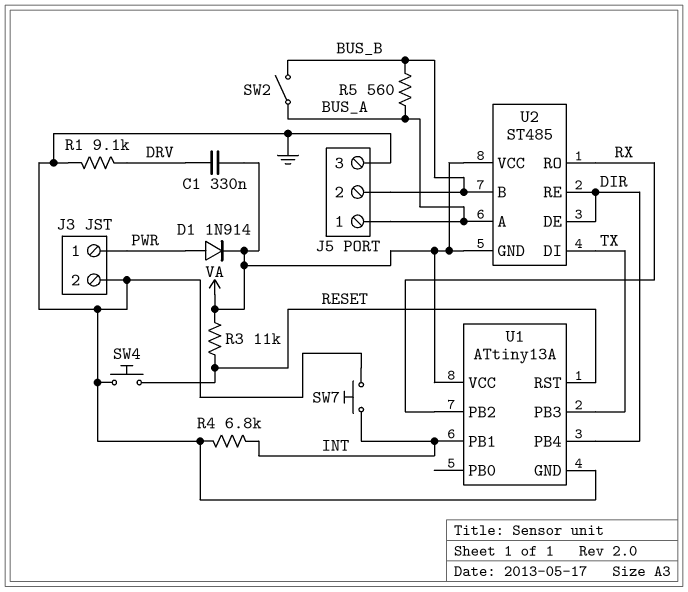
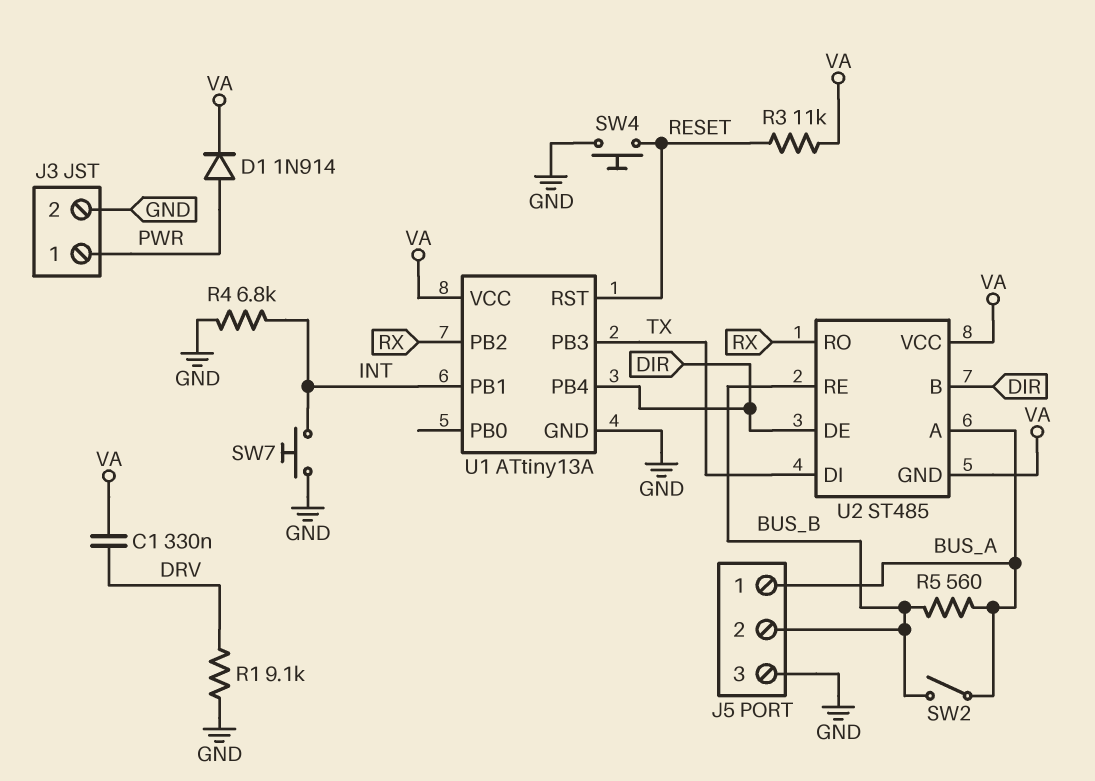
U2 pin B: BUS_B -> DIR
U2 pin RE: DIR -> BUS_B

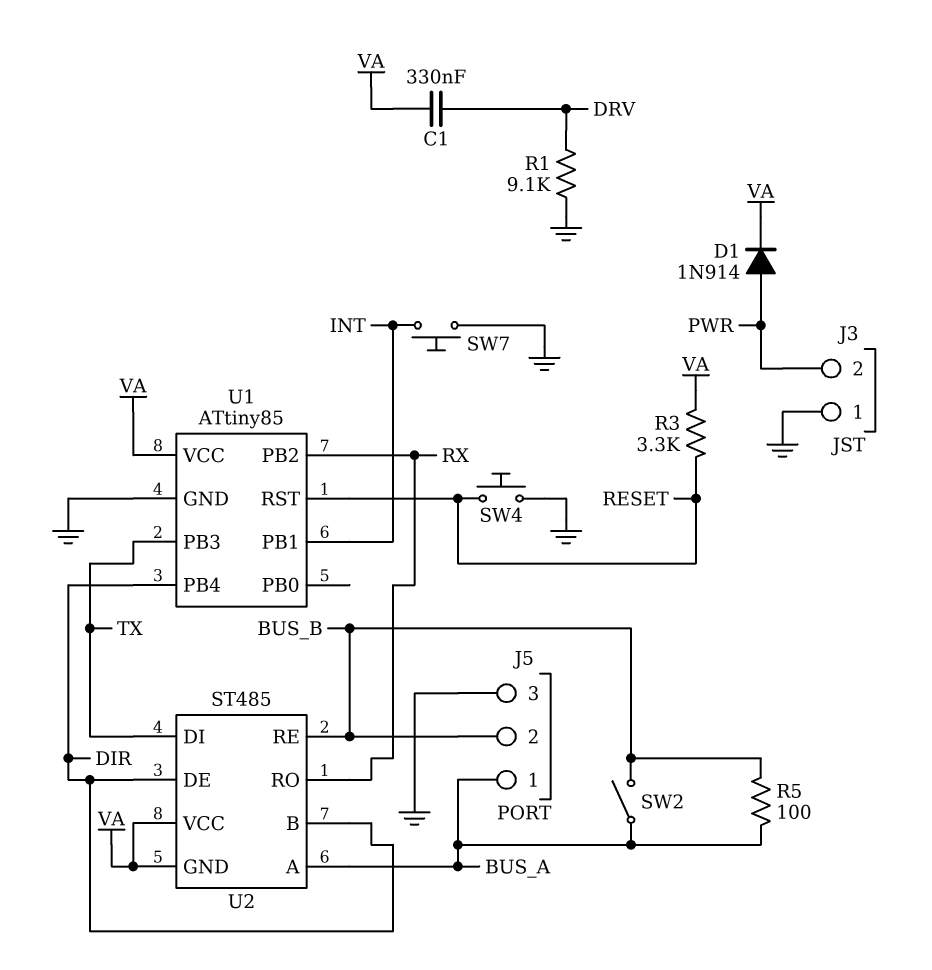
J3 pin 1: PWR -> GND
J3 pin 2: GND -> PWR
R3: 11k (RESET, VA) -> 3.3k (RESET, VA)
R4: 6.8k (GND, INT) -> none
R5: 560 (BUS_A, BUS_B) -> 100 (BUS_A, BUS_B)
U1: ATtiny13A -> ATtiny85

